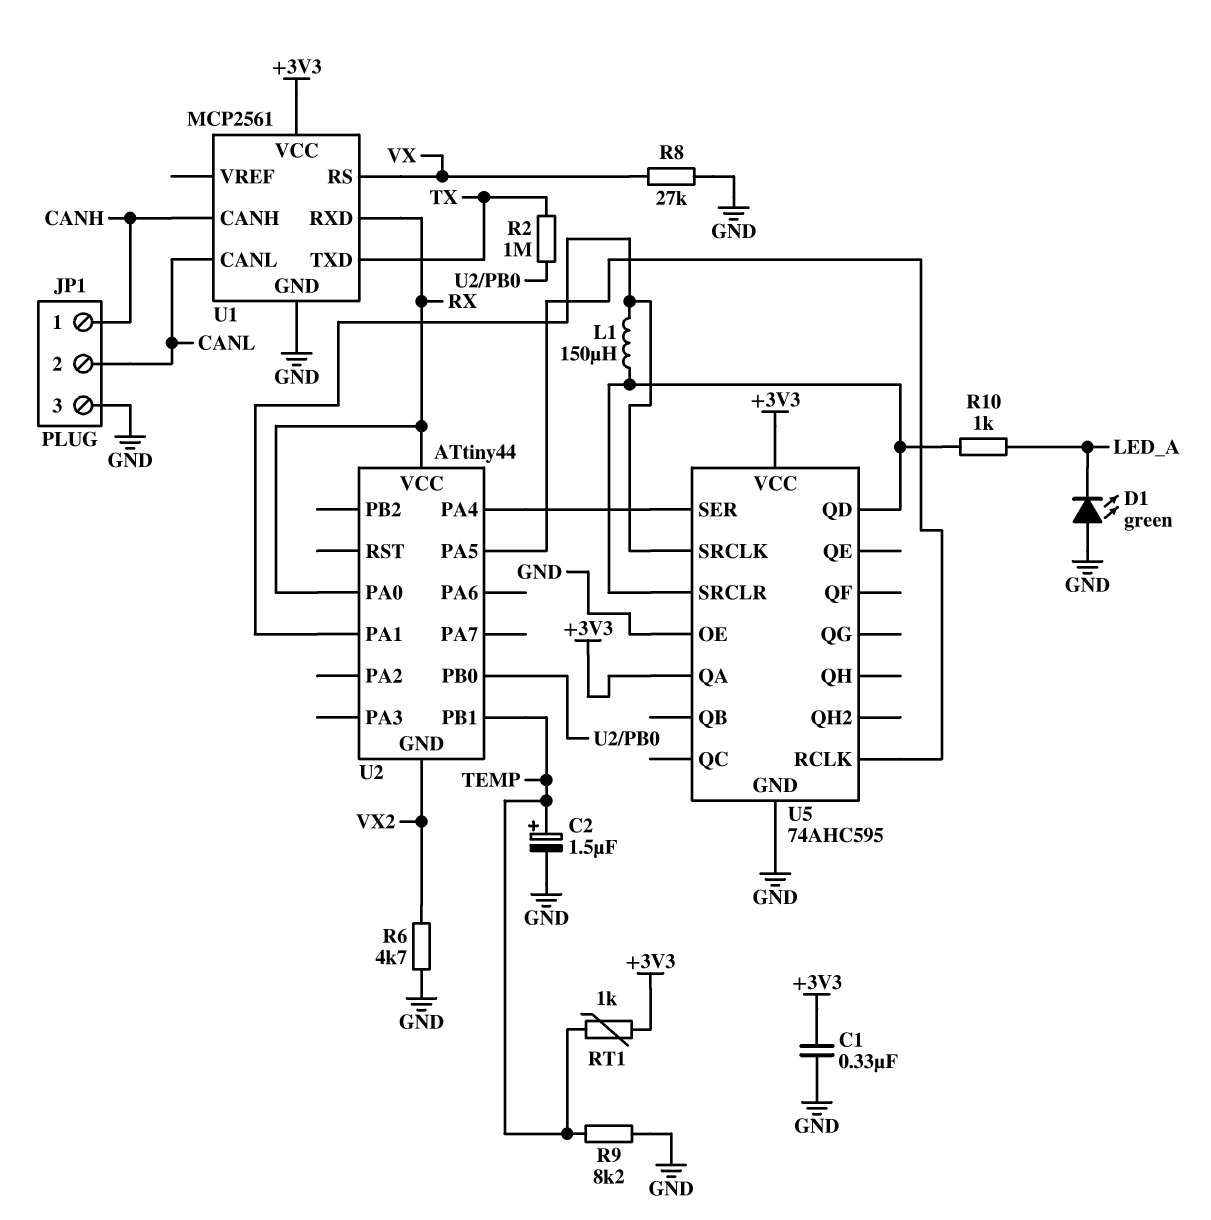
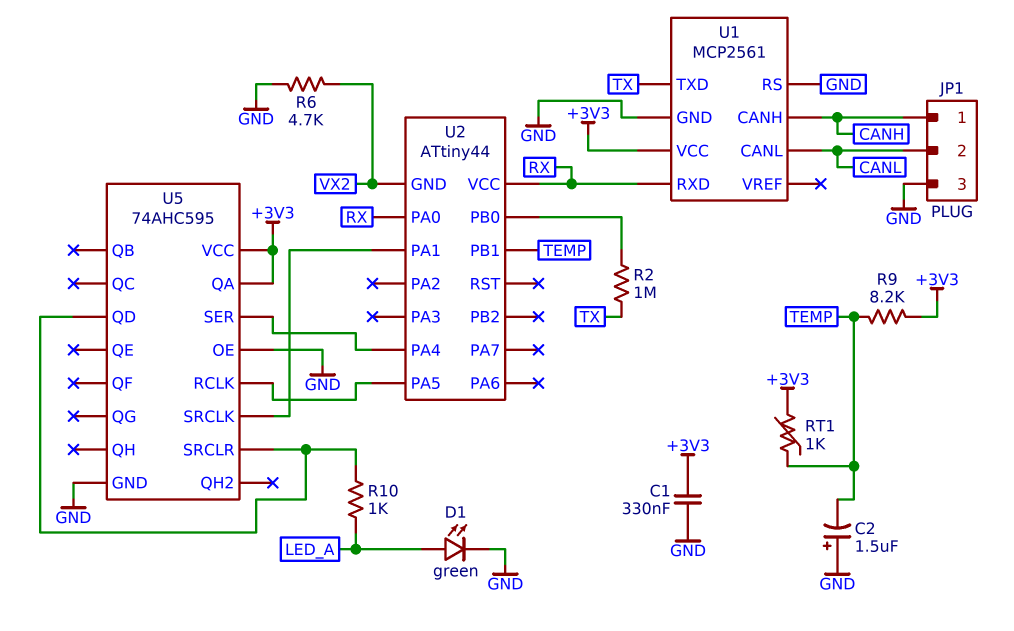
C2: 1.5uF (plus TEMP, minus GND) -> 1.5uF (plus GND, minus TEMP)
D1: LED green (A GND, K LED_A) -> LED green (A LED_A, K GND)
L1: 150uH (U2/PA1, U5/QD) -> none
R8: 27k (GND, VX) -> none
R9: 8.2k (GND, TEMP) -> 8.2k (+3V3, TEMP)
U1 pin RS: VX -> GND

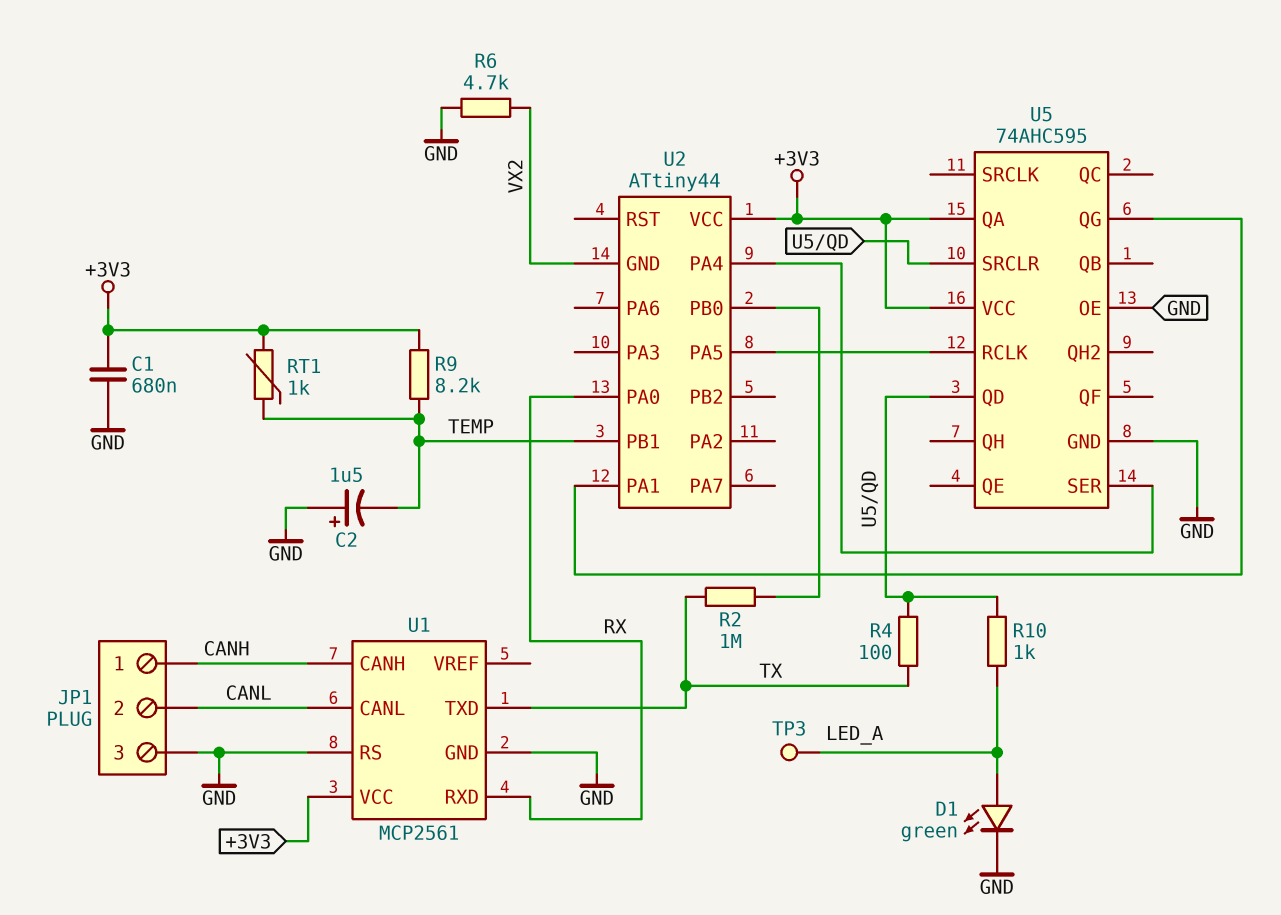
C1: 330nF (+3V3, GND) -> 680nF (+3V3, GND)
R4: none -> 100 (TX, U5/QD)
TP3: none -> test point (LED_A)
U2 pin VCC: RX -> +3V3
U5 pin QG: none -> U2/PA1
U5 pin SRCLK: U2/PA1 -> none

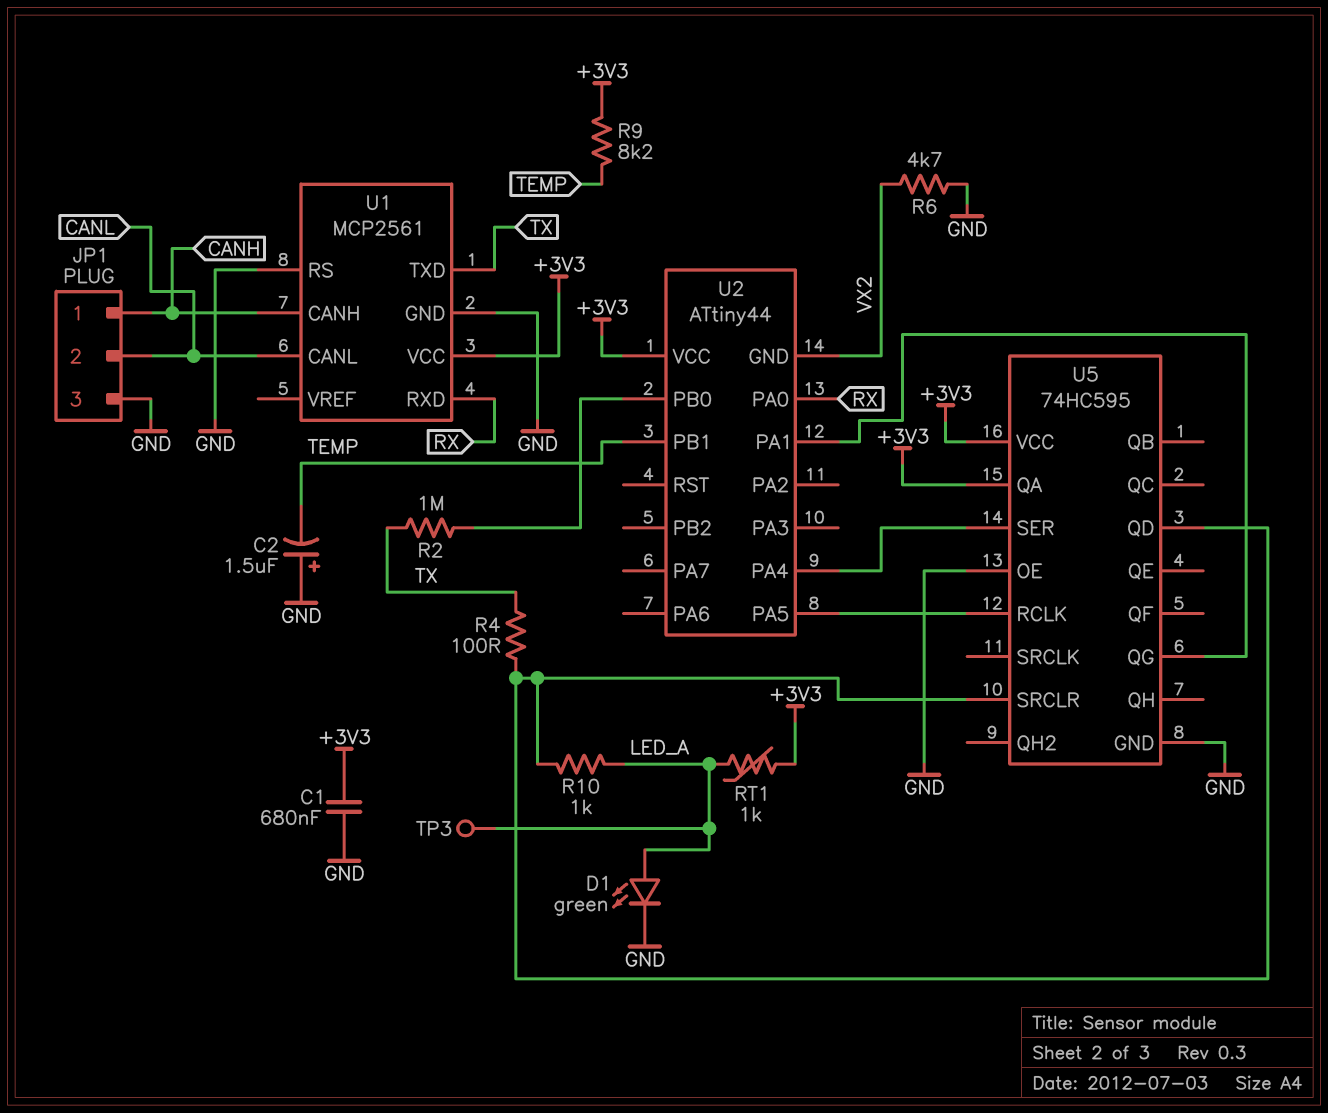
RT1: 1k (+3V3, TEMP) -> 1k (+3V3, LED_A)
U5: 74AHC595 -> 74HC595

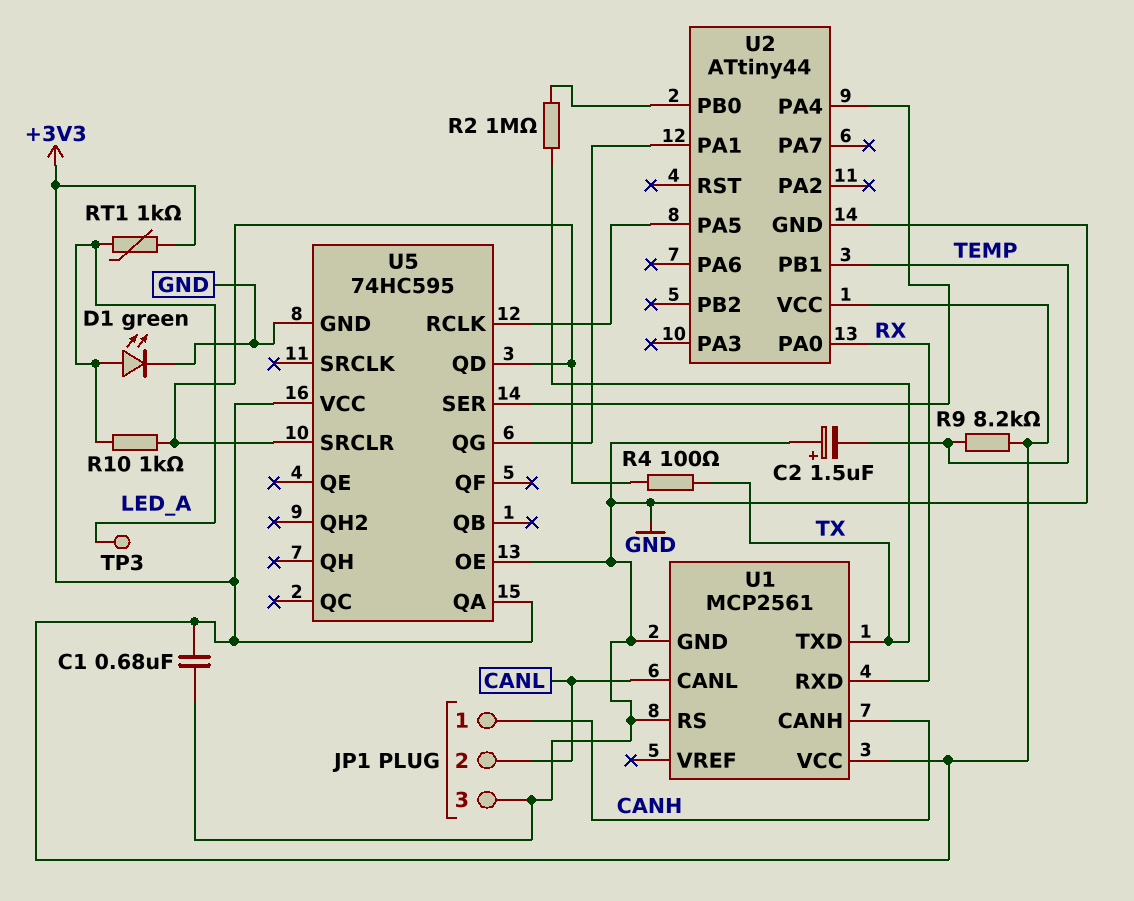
R6: 4.7k (GND, VX2) -> none
U2 pin GND: VX2 -> GND

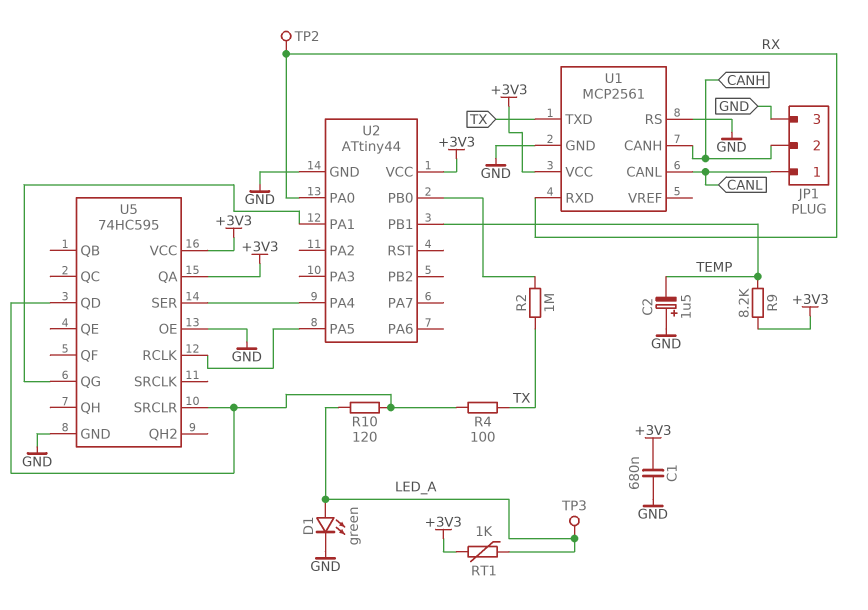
JP1 pin 1: CANH -> CANL
JP1 pin 2: CANL -> CANH
R10: 1k (LED_A, U5/QD) -> 120 (LED_A, U5/QD)
TP2: none -> test point (RX)

